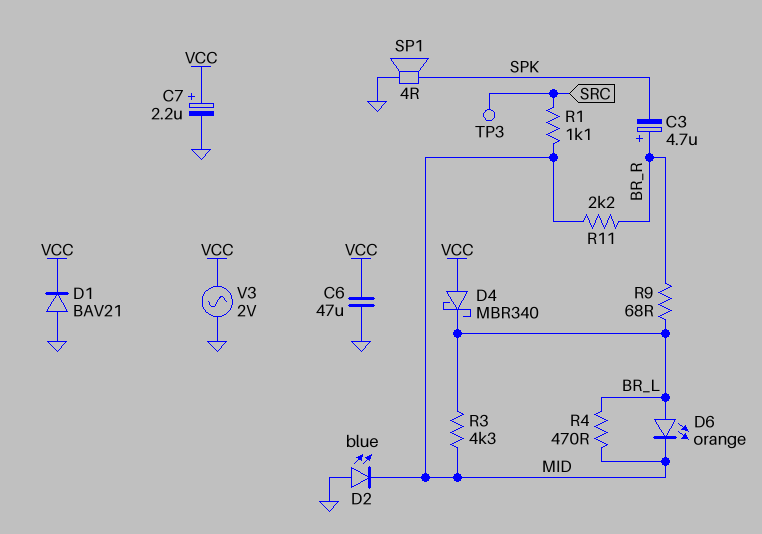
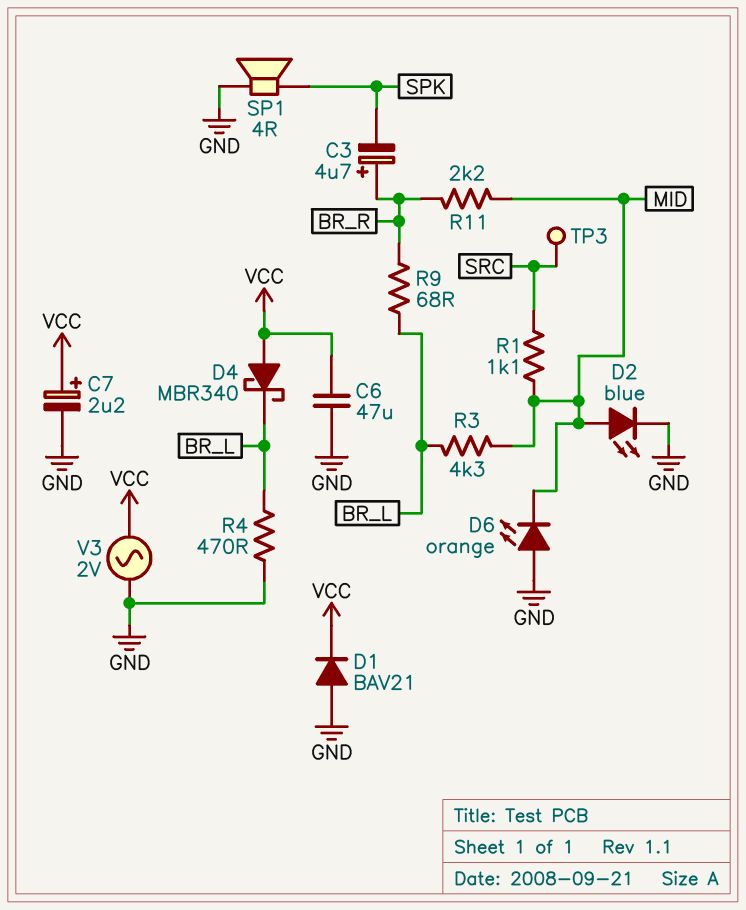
D2: LED blue (A GND, K MID) -> LED blue (A MID, K GND)
D6: LED orange (A BR_L, K MID) -> LED orange (A GND, K MID)
R4: 470 (BR_L, MID) -> 470 (BR_L, GND)

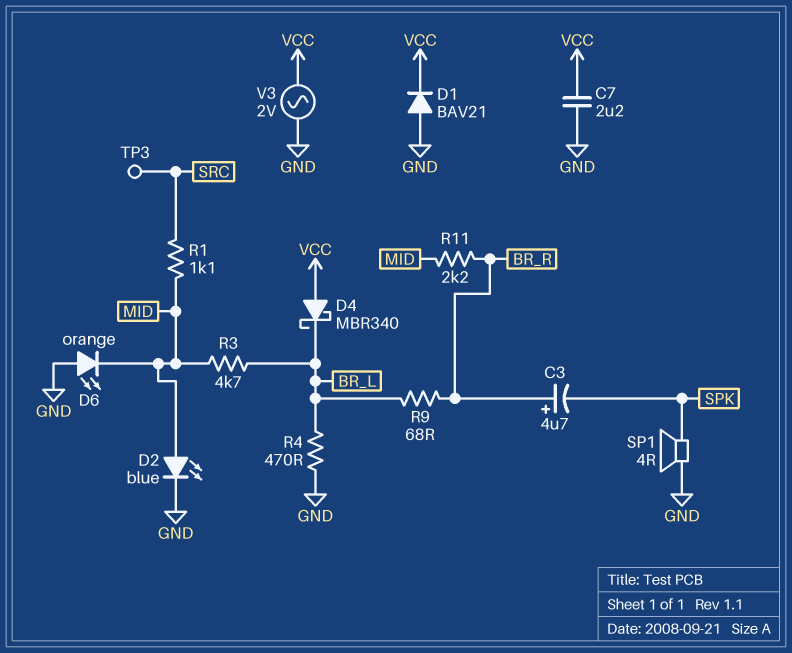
C6: 47uF (GND, VCC) -> none
C7: 2.2uF (plus VCC, minus GND) -> 2.2uF (GND, VCC)
R3: 4.3k (BR_L, MID) -> 4.7k (BR_L, MID)

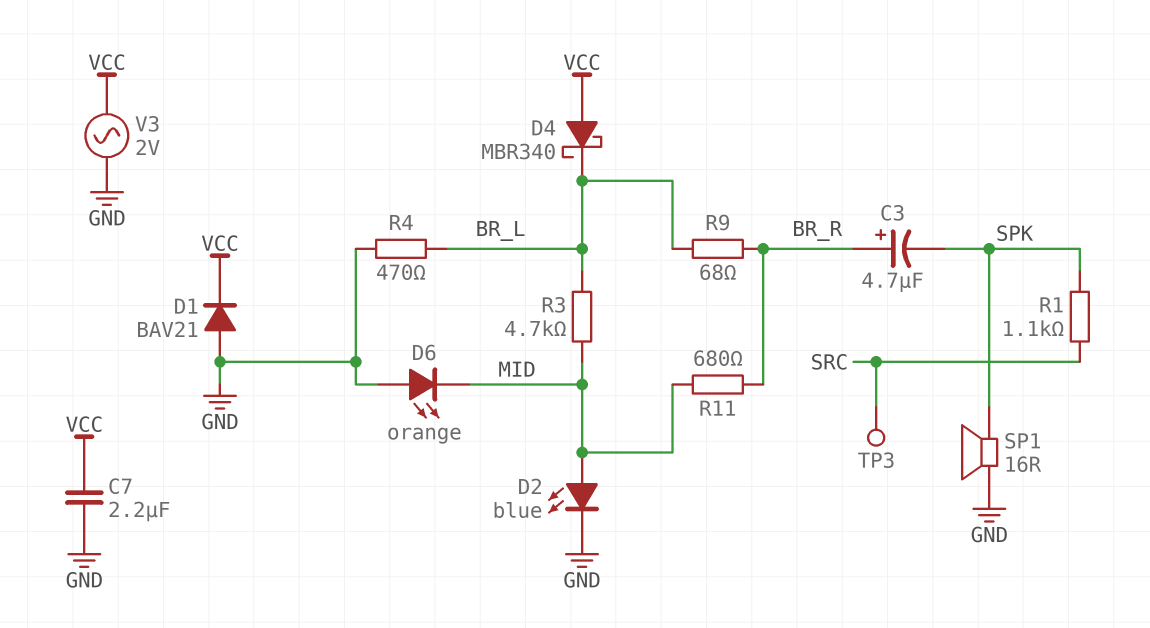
R1: 1.1k (MID, SRC) -> 1.1k (SPK, SRC)
R11: 2.2k (BR_R, MID) -> 680 (BR_R, MID)
SP1: speaker 4R (GND, SPK) -> speaker 16R (GND, SPK)

